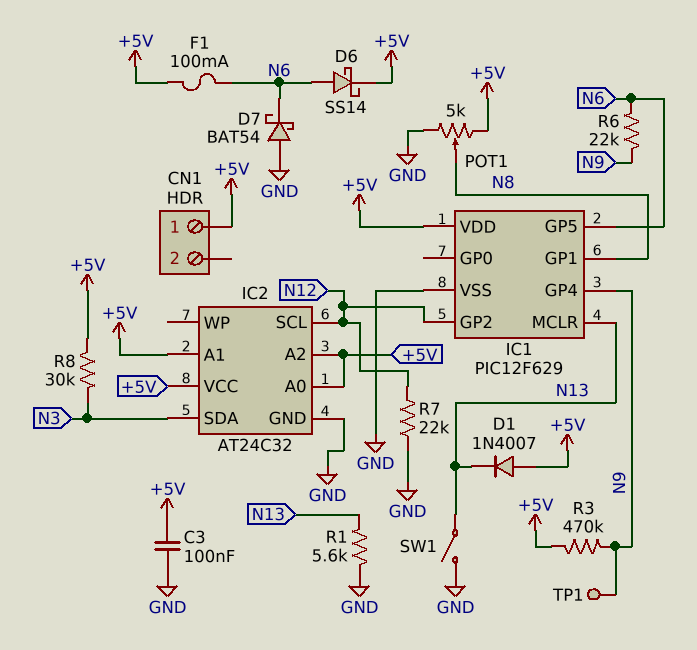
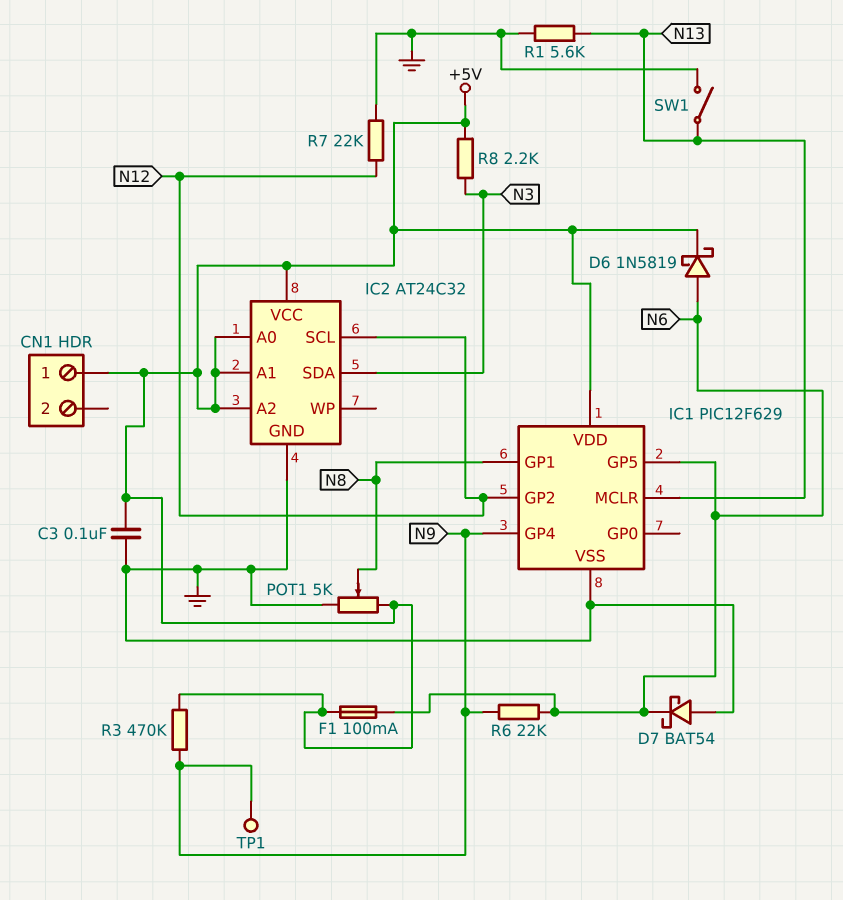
D1: diode 1N4007 (A +5V, K N13) -> none
D6: schottky SS14 (A N6, K +5V) -> schottky 1N5819 (A N6, K +5V)
R8: 30k (+5V, N3) -> 2.2k (+5V, N3)

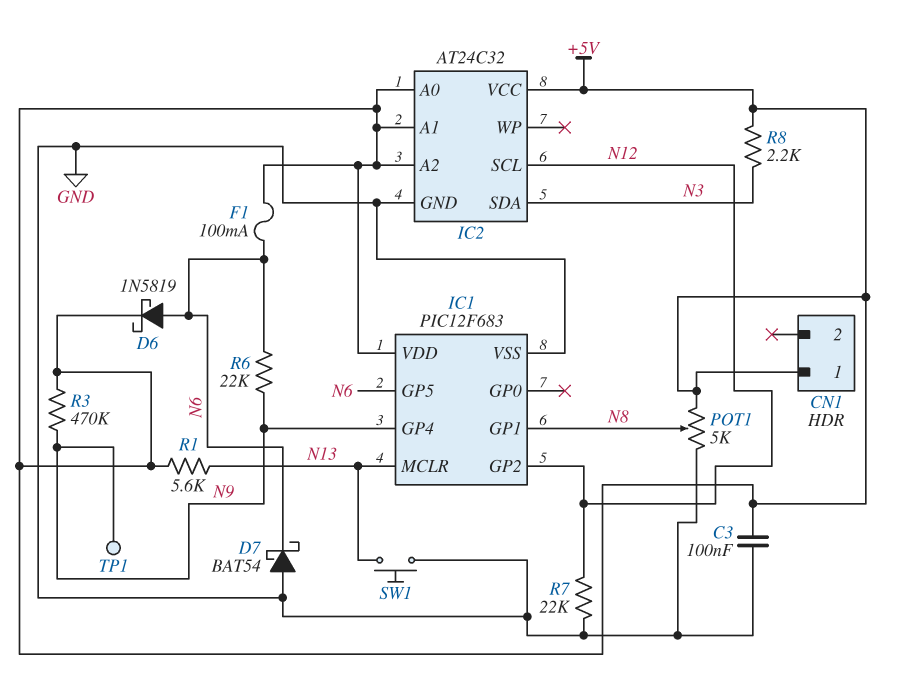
IC1: PIC12F629 -> PIC12F683
R1: 5.6k (GND, N13) -> 5.6k (+5V, N13)
SW1: switch (GND, N13) -> button (GND, N13)

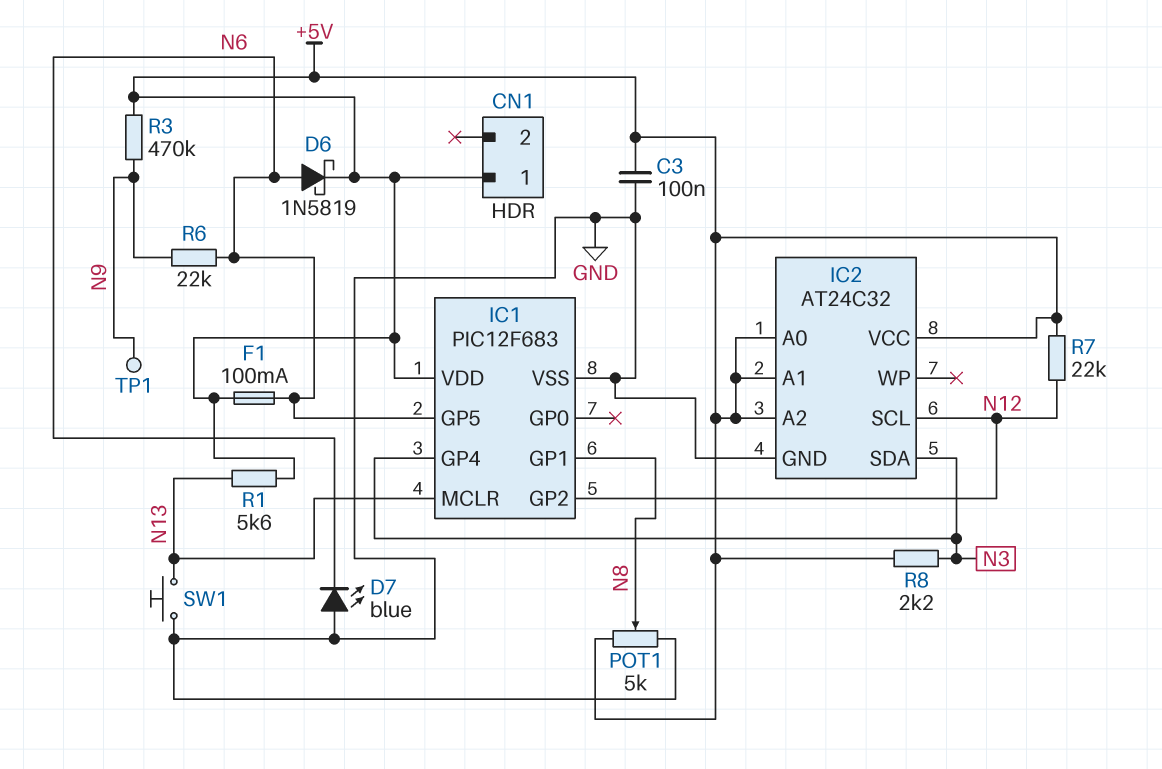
D7: schottky BAT54 (A GND, K N6) -> LED blue (A GND, K N6)
IC1 pin GP4: N9 -> N3
R7: 22k (GND, N12) -> 22k (+5V, N12)

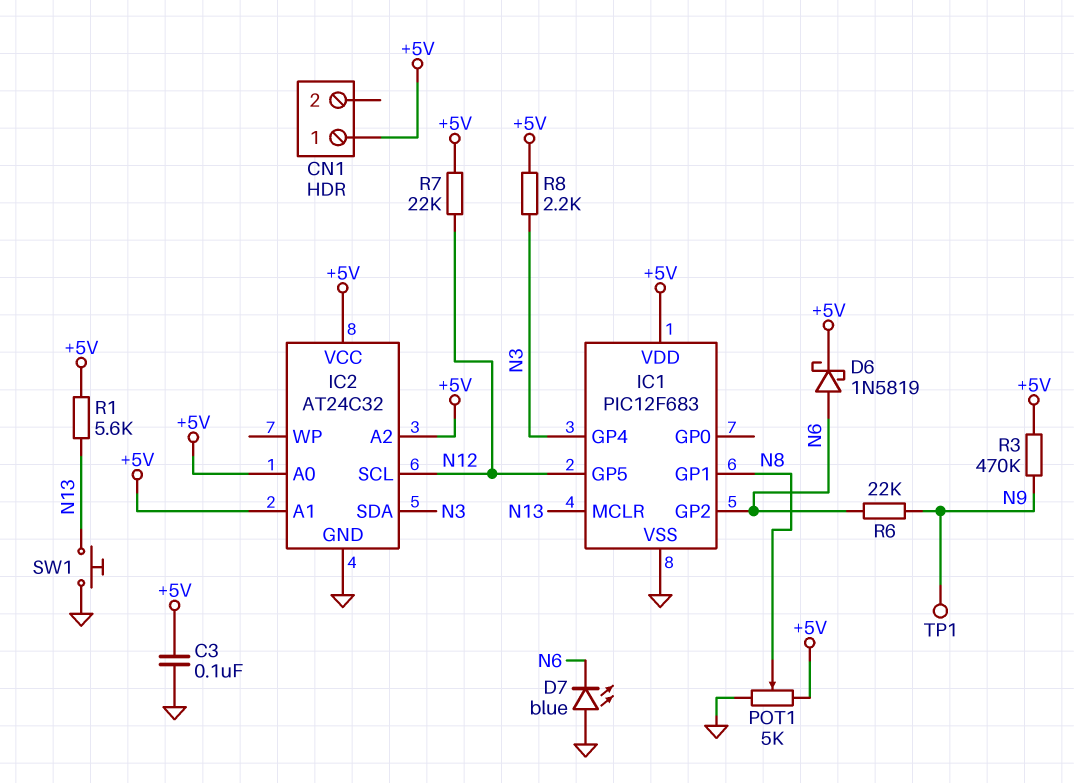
F1: 100mA (+5V, N6) -> none
IC1 pin GP2: N12 -> N6
IC1 pin GP5: N6 -> N12

